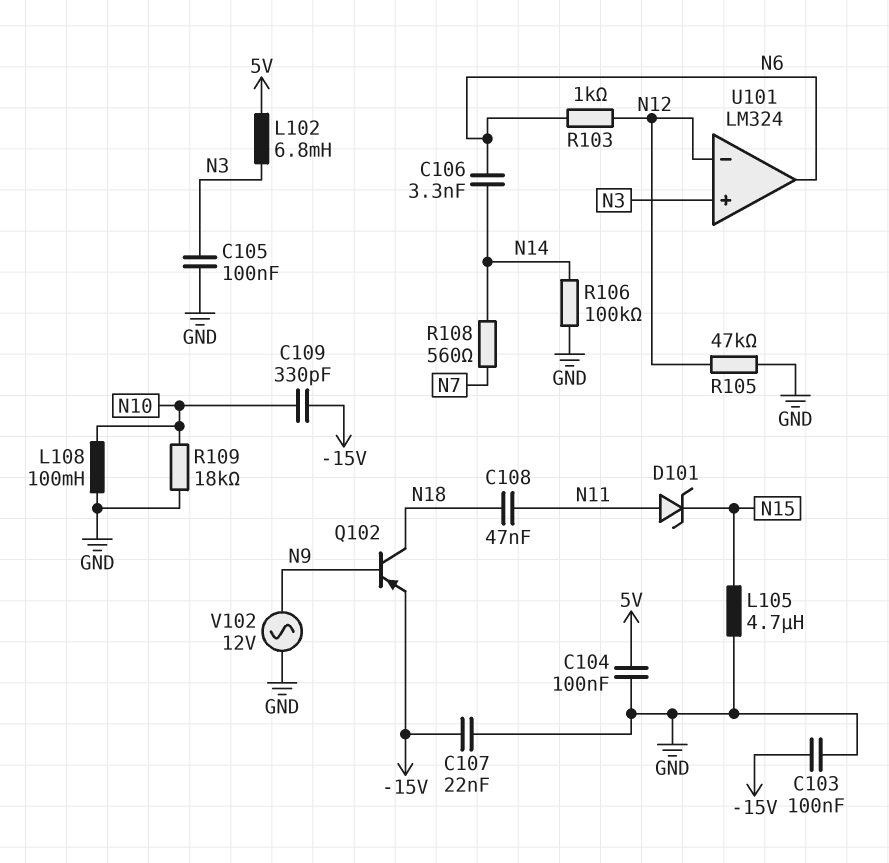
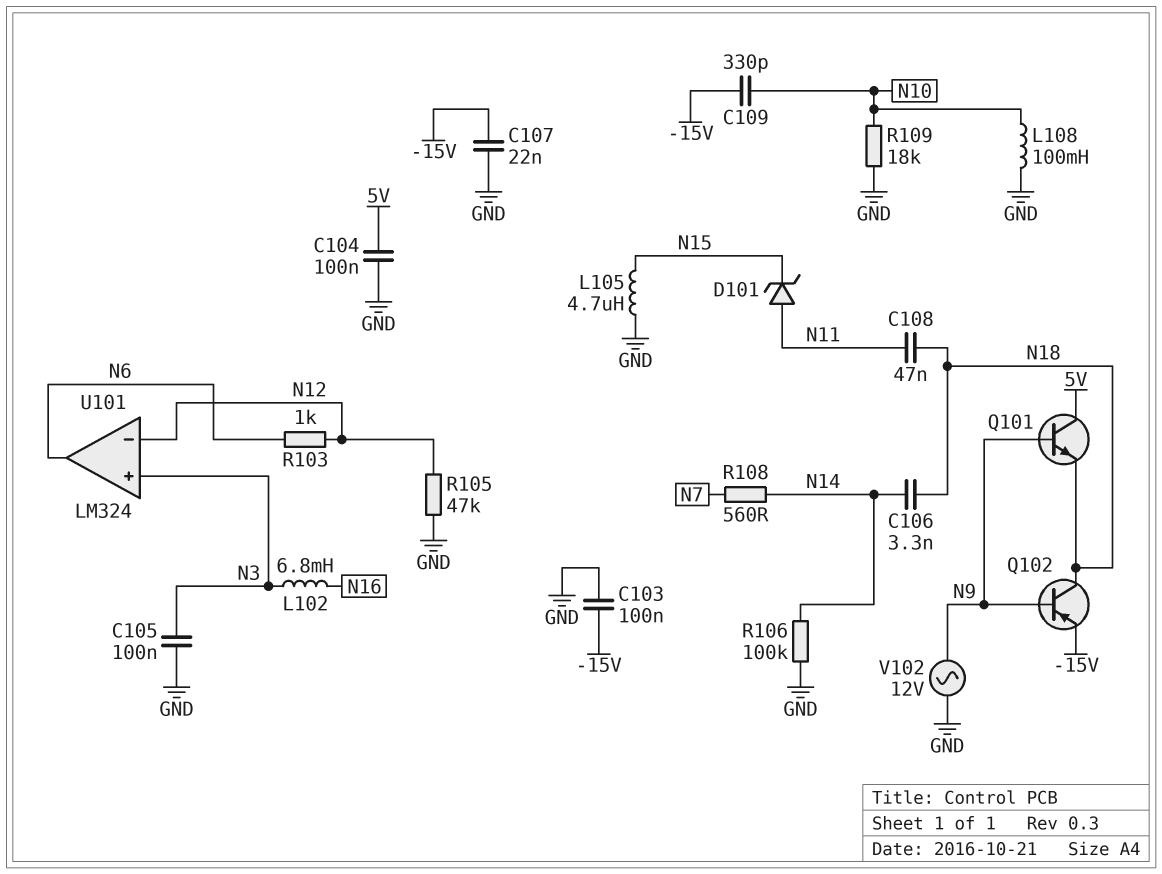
C106: 3.3nF (N6, N14) -> 3.3nF (N14, N18)
L102: 6.8mH (5V, N3) -> 6.8mH (N3, N16)
Q101: none -> NPN (B N9, C 5V, E N18)

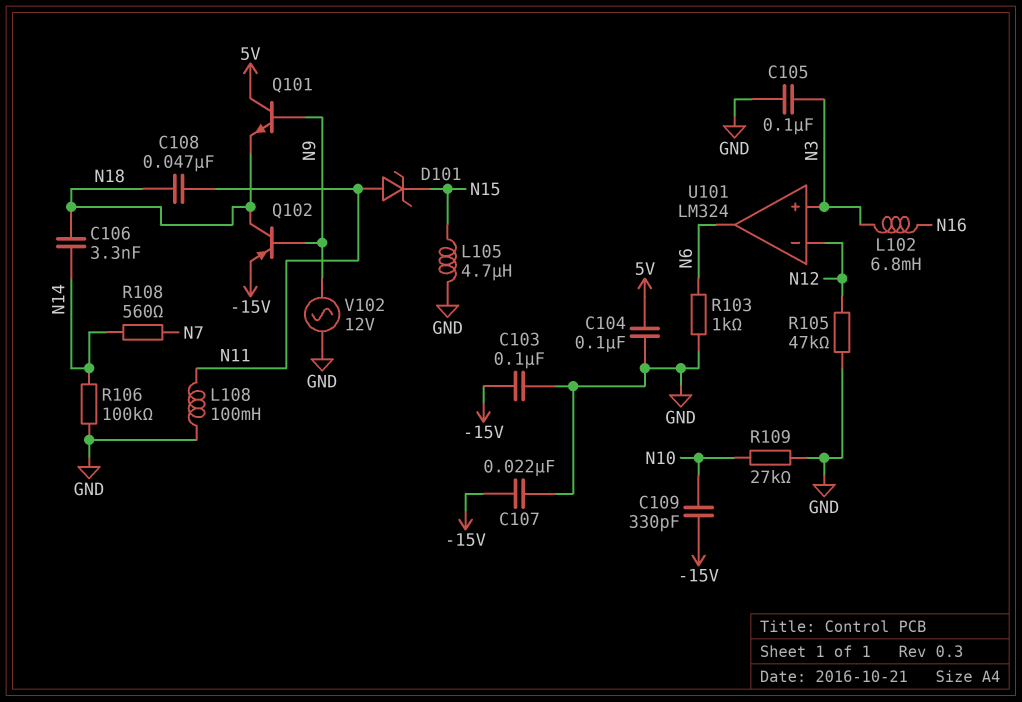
L108: 100mH (GND, N10) -> 100mH (GND, N11)
R103: 1k (N6, N12) -> 1k (GND, N6)
R109: 18k (GND, N10) -> 27k (GND, N10)

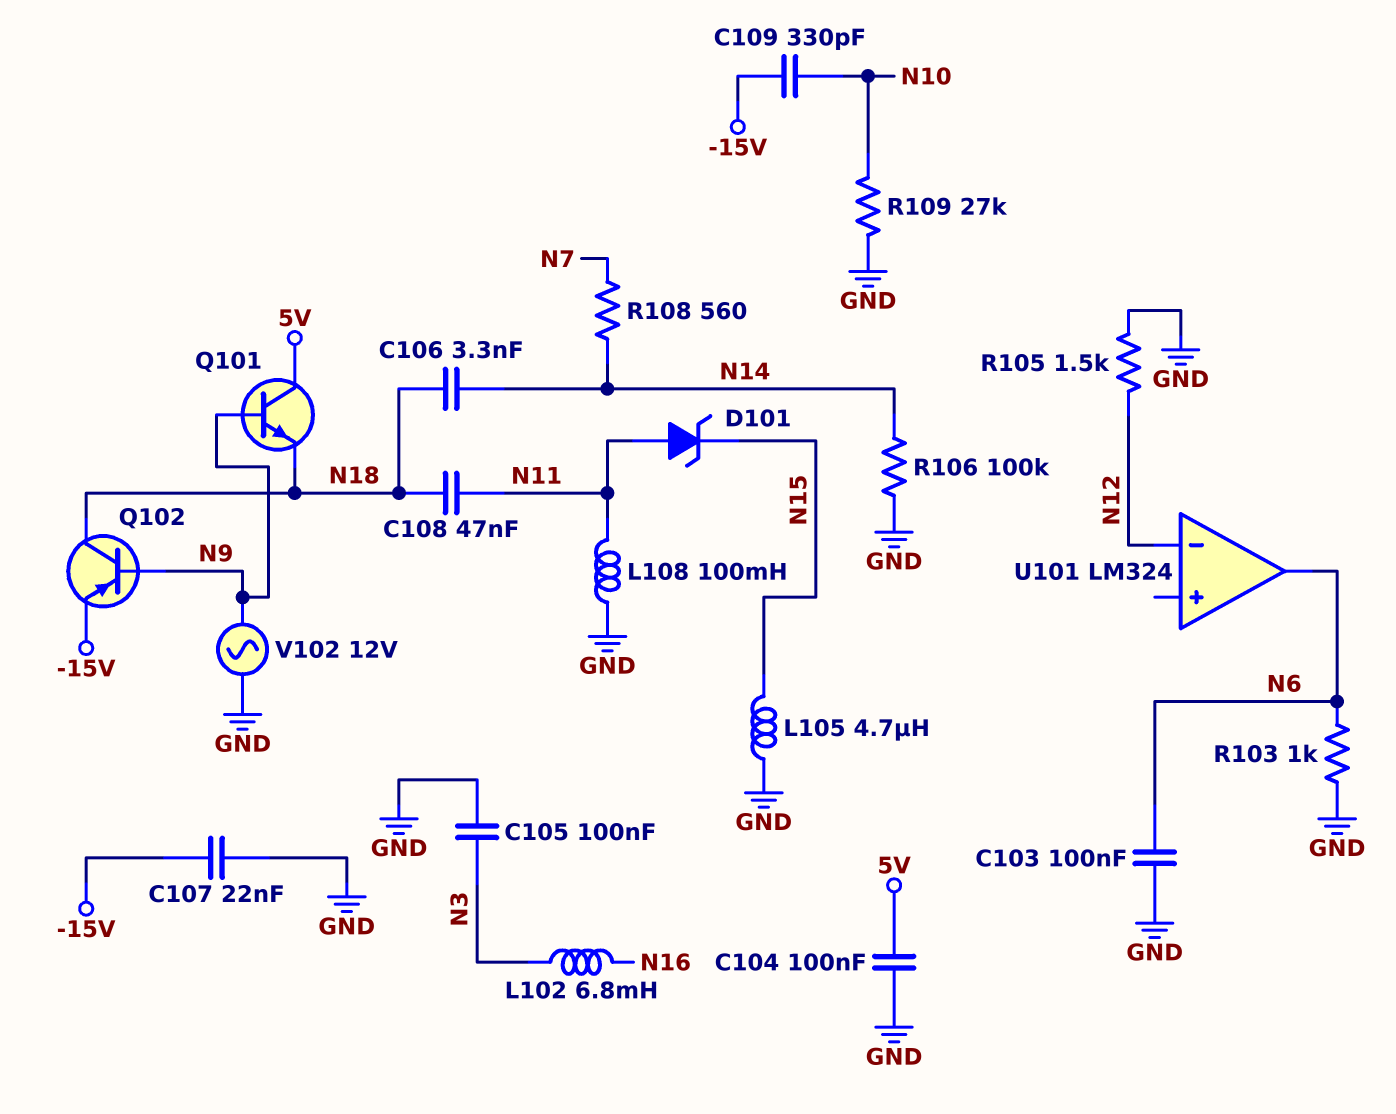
C103: 100nF (-15V, GND) -> 100nF (GND, N6)
R105: 47k (GND, N12) -> 1.5k (GND, N12)
U101 pin in+: N3 -> none

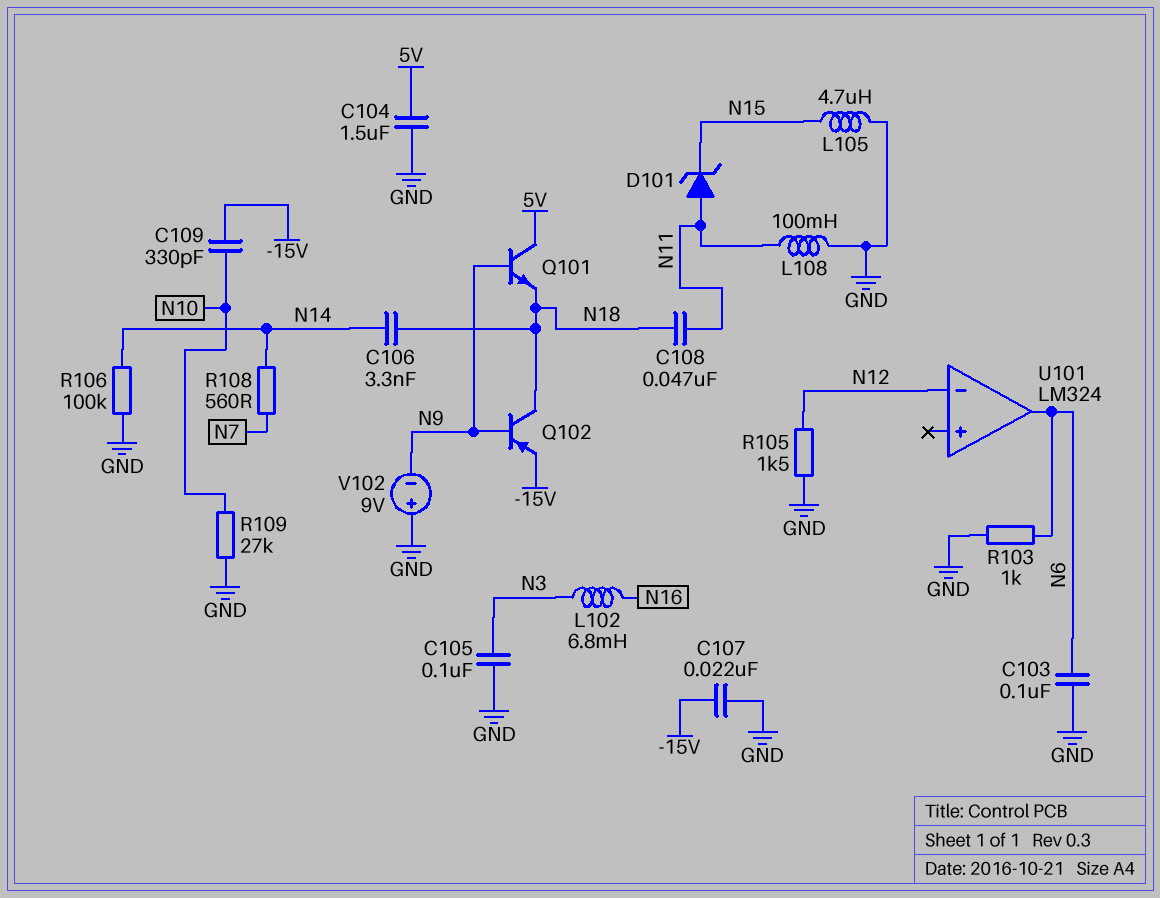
C104: 100nF (5V, GND) -> 1.5uF (5V, GND)
V102: AC 12V (GND, N9) -> 9V (plus GND, minus N9)

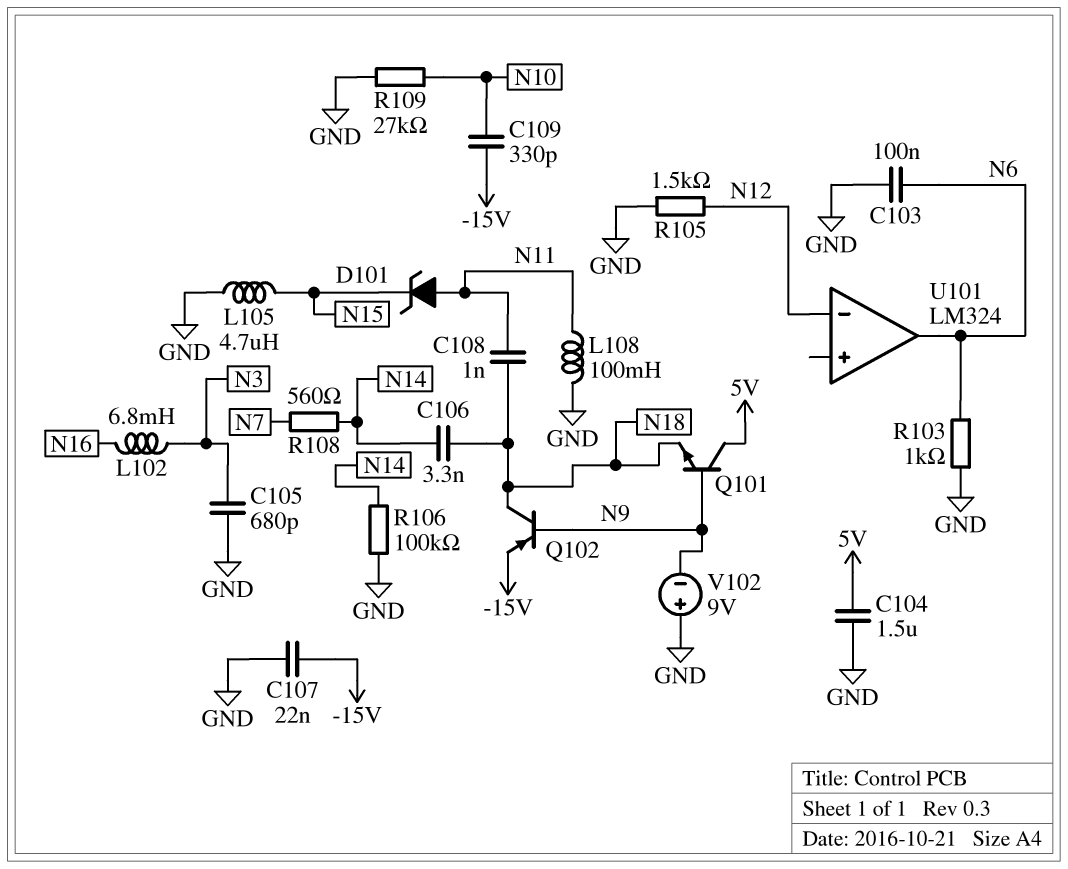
C105: 100nF (GND, N3) -> 680pF (GND, N3)
C108: 47nF (N11, N18) -> 1nF (N11, N18)

